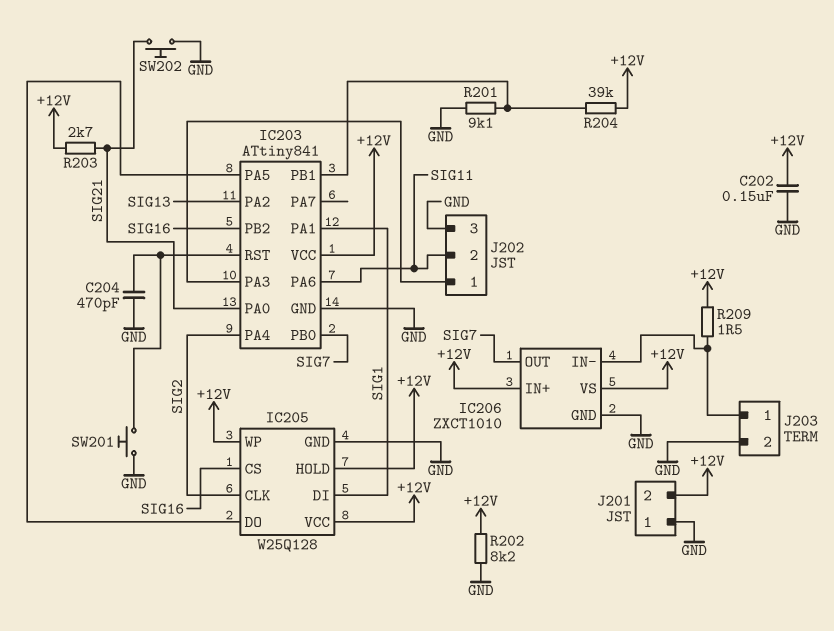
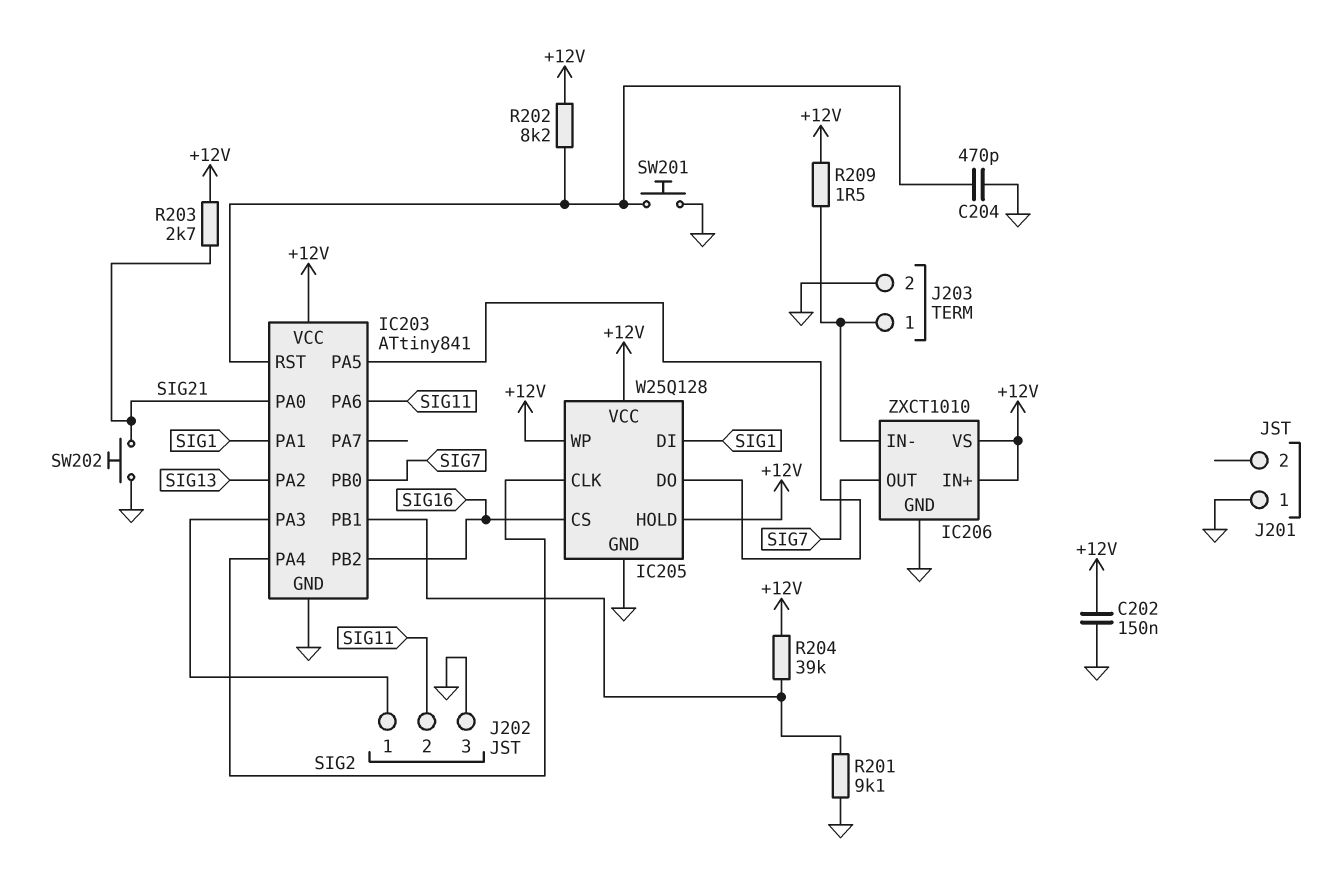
J201 pin 2: +12V -> none
R202: 8.2k (+12V, GND) -> 8.2k (+12V, IC203/RST)

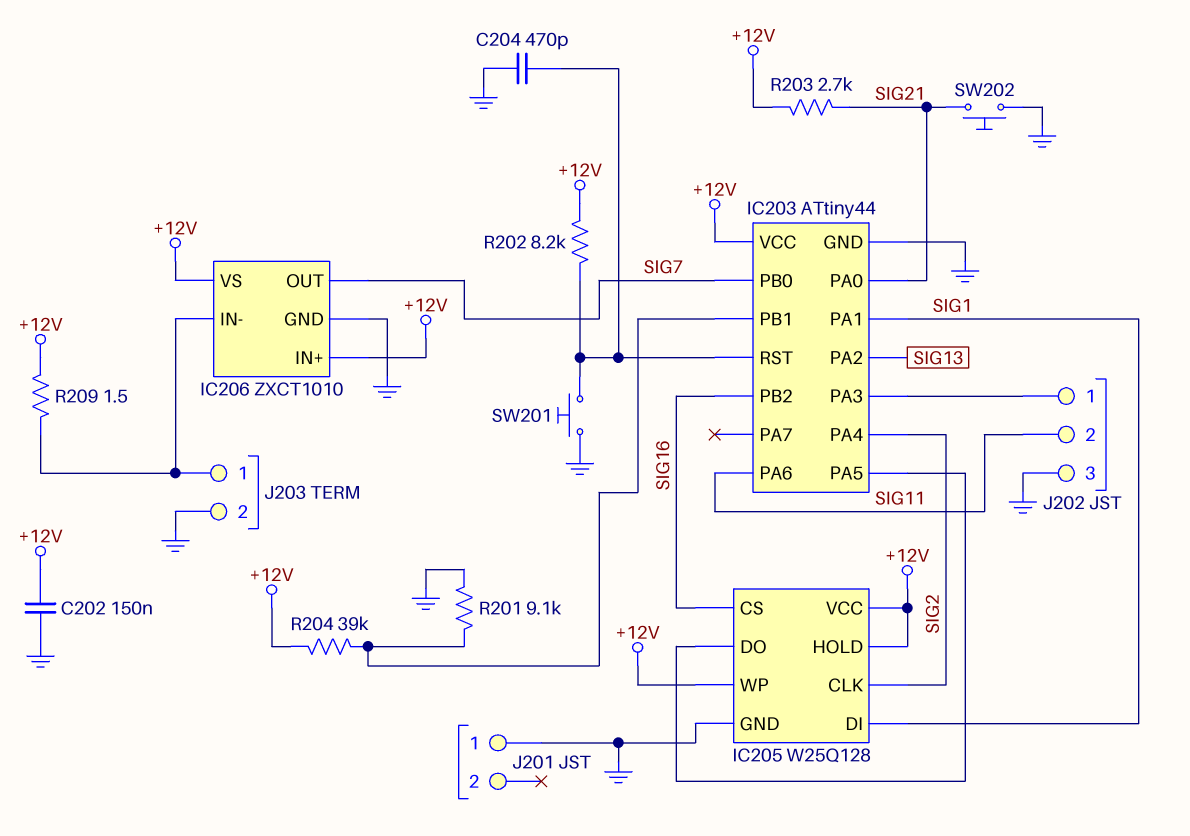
IC203: ATtiny841 -> ATtiny44

